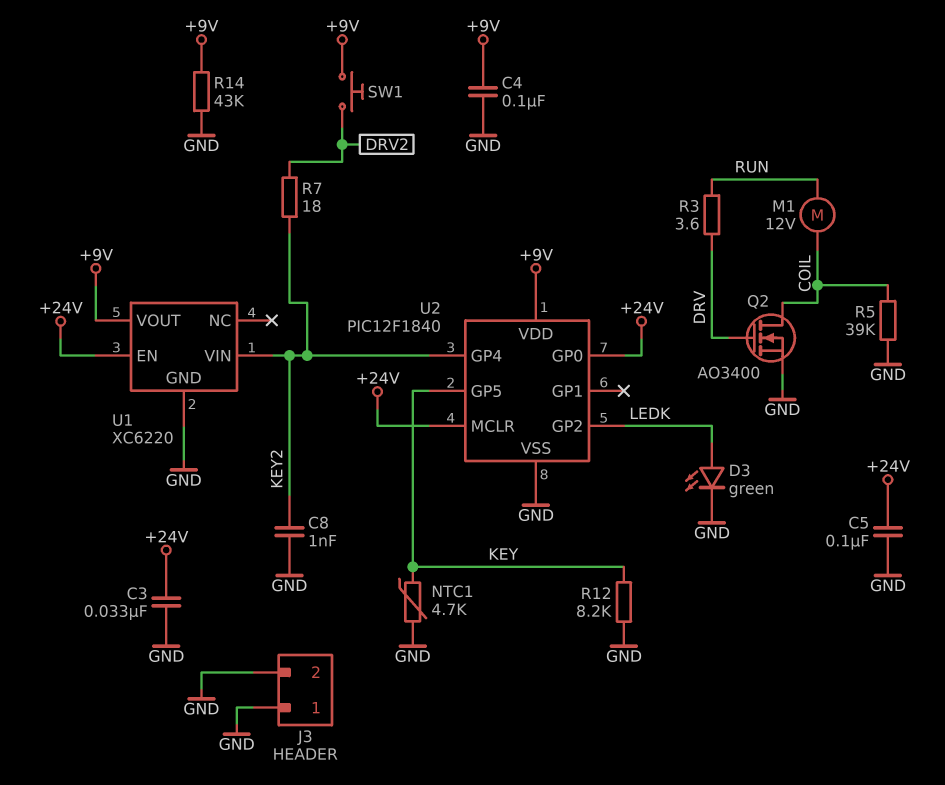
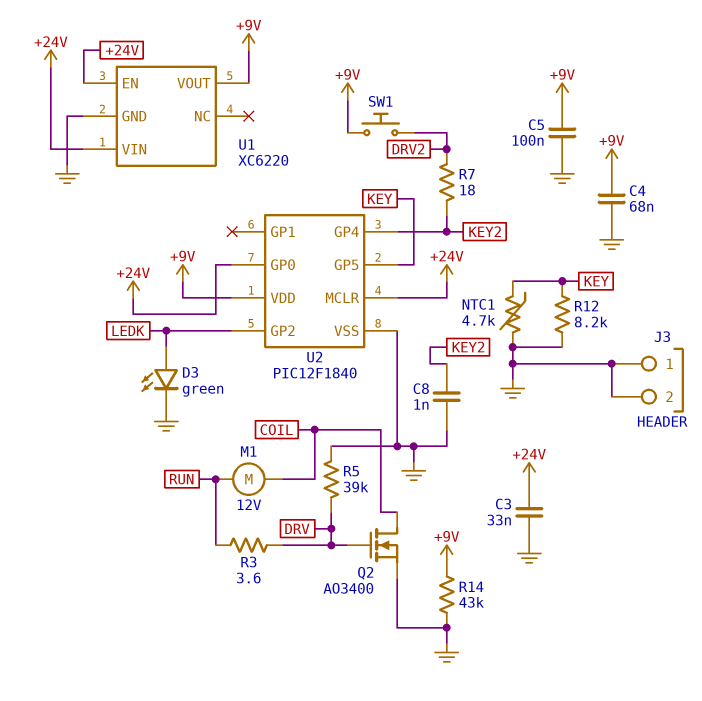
C4: 100nF (+9V, GND) -> 68nF (+9V, GND)
C5: 100nF (+24V, GND) -> 100nF (+9V, GND)
R5: 39k (COIL, GND) -> 39k (DRV, GND)
U1 pin VIN: KEY2 -> +24V

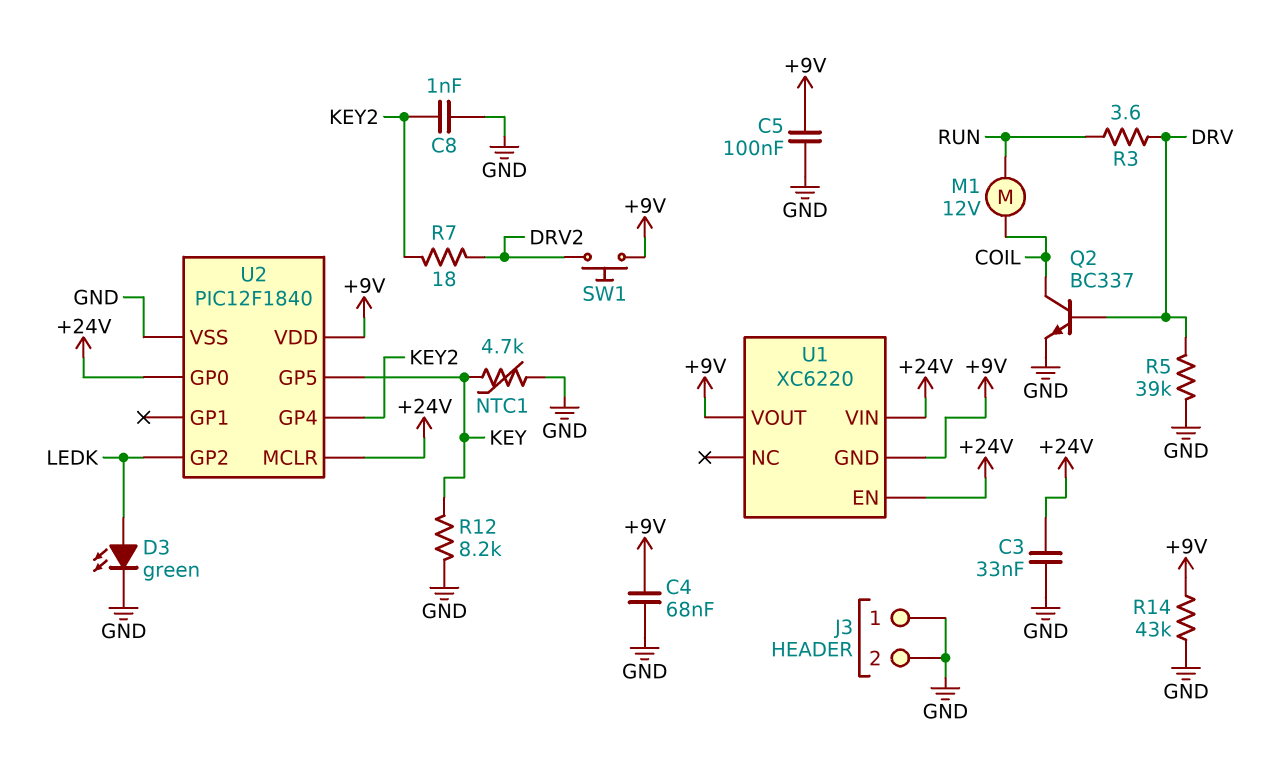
Q2: NMOS AO3400 (G DRV, D COIL, S GND) -> NPN BC337 (B DRV, C COIL, E GND)
U1 pin GND: GND -> +9V

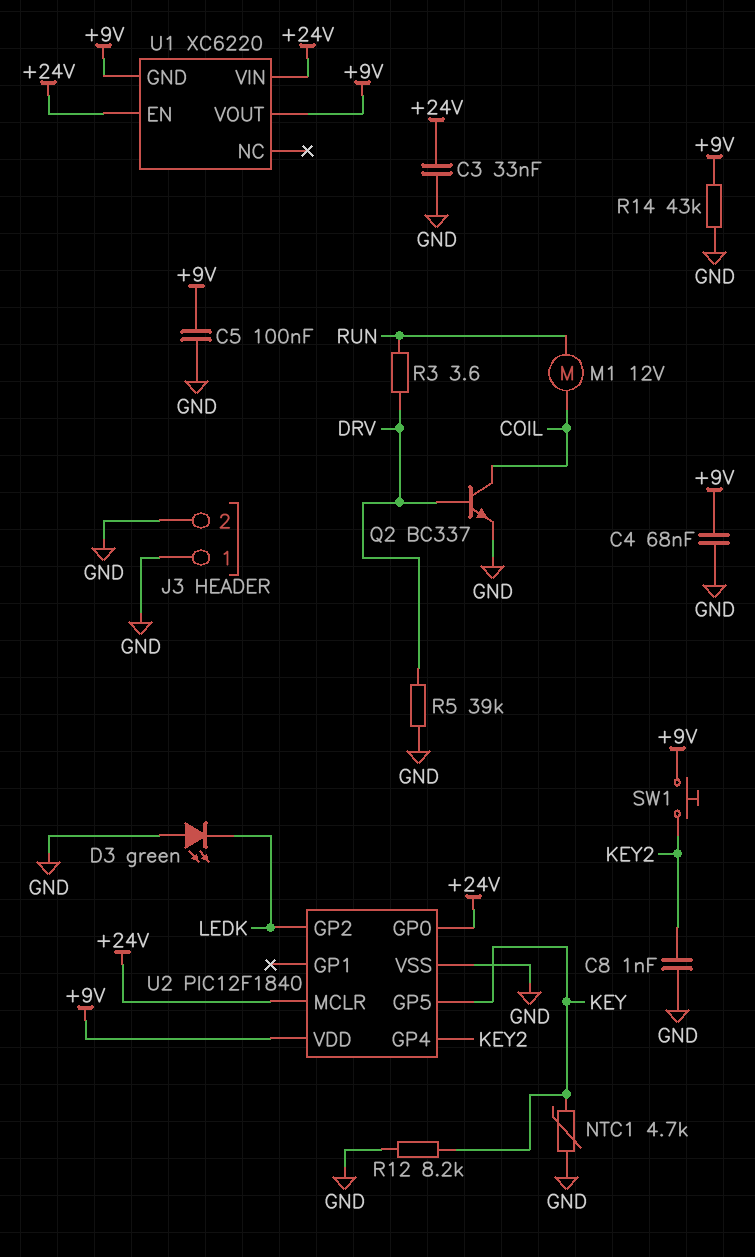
D3: LED green (A LEDK, K GND) -> LED green (A GND, K LEDK)
R7: 18 (DRV2, KEY2) -> none
SW1: button (+9V, DRV2) -> button (+9V, KEY2)

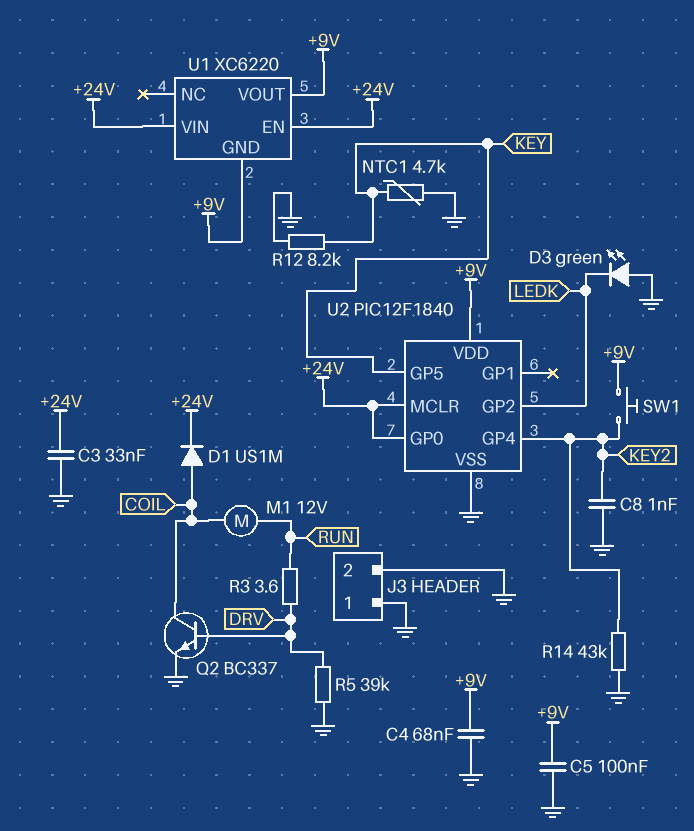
D1: none -> diode US1M (A COIL, K +24V)
R14: 43k (+9V, GND) -> 43k (GND, KEY2)

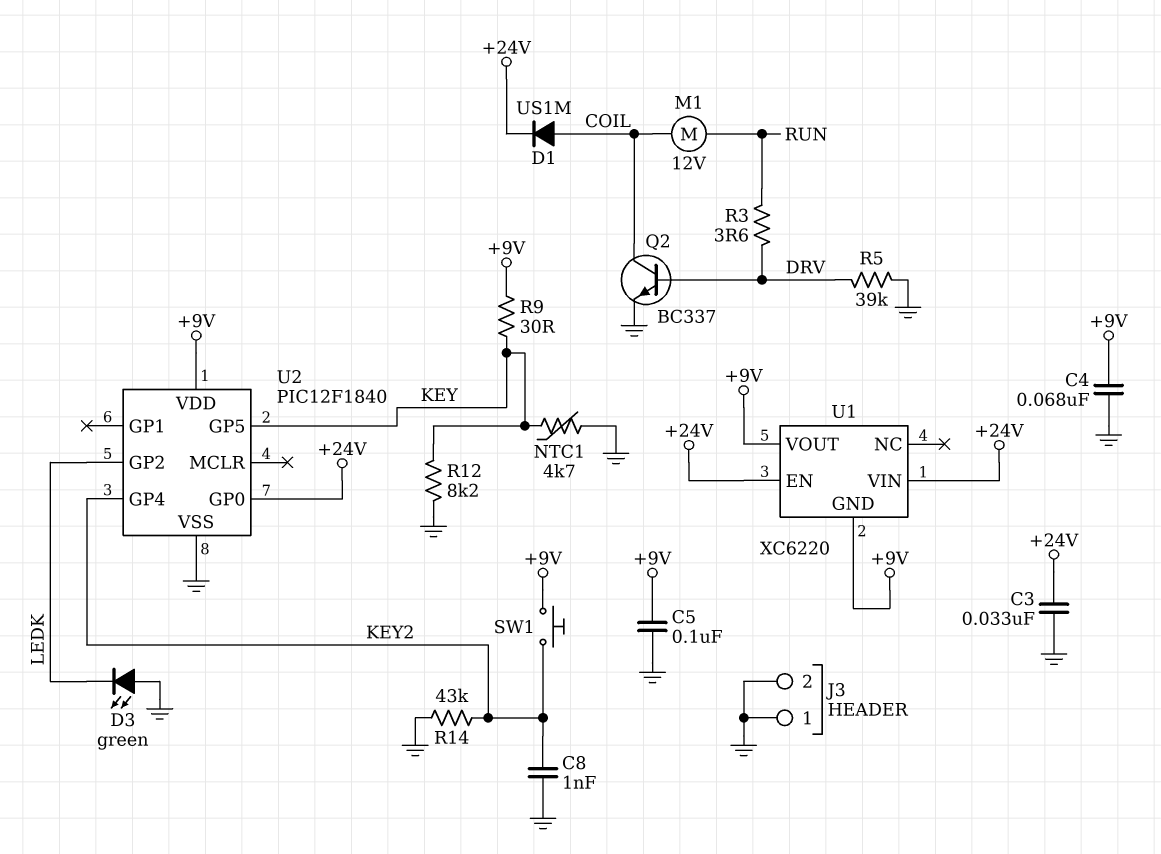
R9: none -> 30 (+9V, KEY)
U2 pin MCLR: +24V -> none

